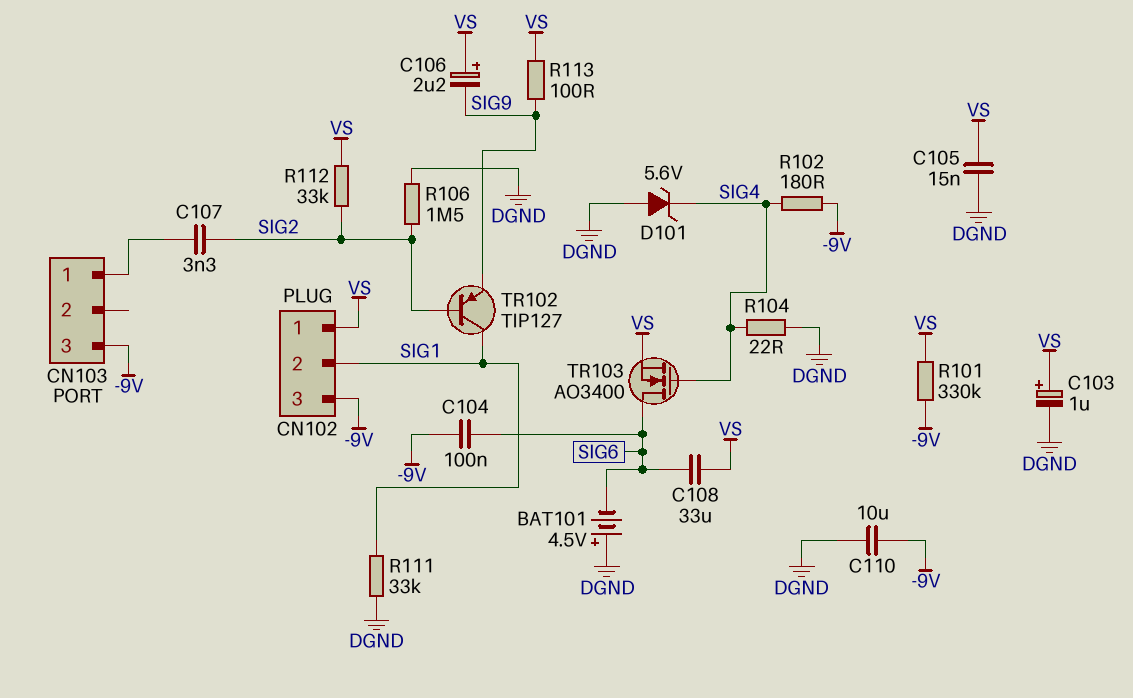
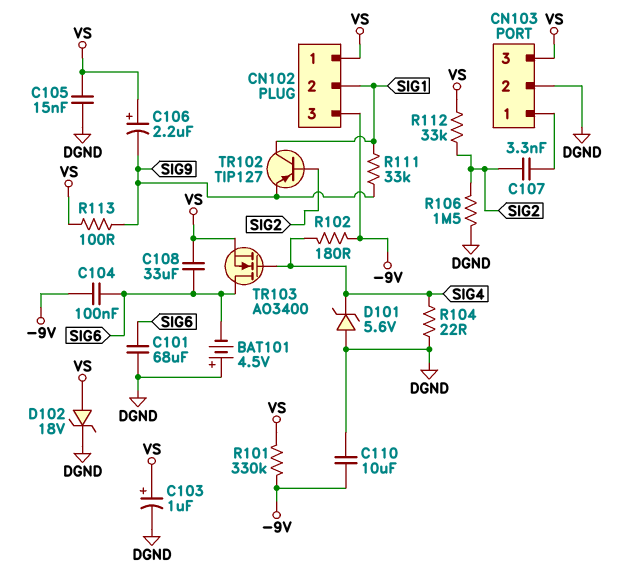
C101: none -> 68uF (DGND, SIG6)
CN103 pin 2: none -> DGND
CN103 pin 3: -9V -> VS
D102: none -> zener 18V (A VS, K DGND)
R111: 33k (DGND, SIG1) -> 33k (SIG1, SIG9)

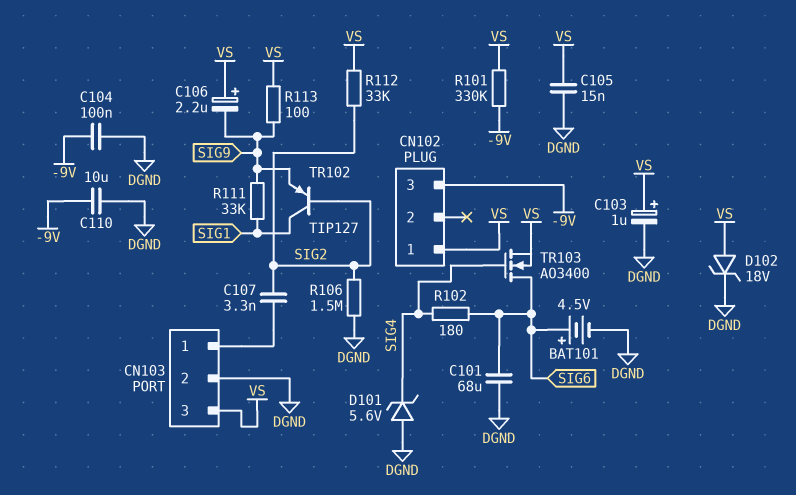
BAT101: 4.5V (plus DGND, minus SIG6) -> 4.5V (plus SIG6, minus DGND)
C104: 100nF (-9V, SIG6) -> 100nF (-9V, DGND)
C108: 33uF (SIG6, VS) -> none
CN102 pin 2: SIG1 -> none
R102: 180 (-9V, SIG4) -> 180 (SIG4, SIG6)
R104: 22 (DGND, SIG4) -> none

